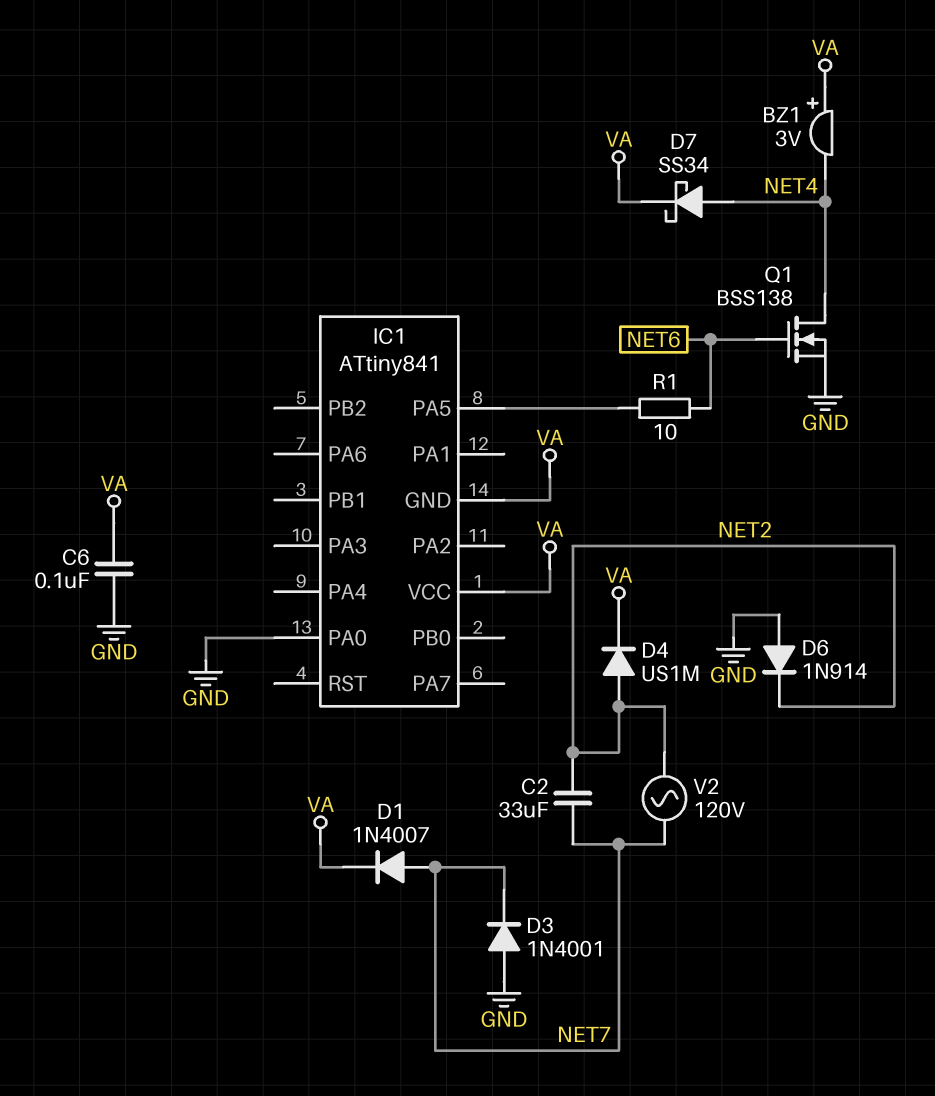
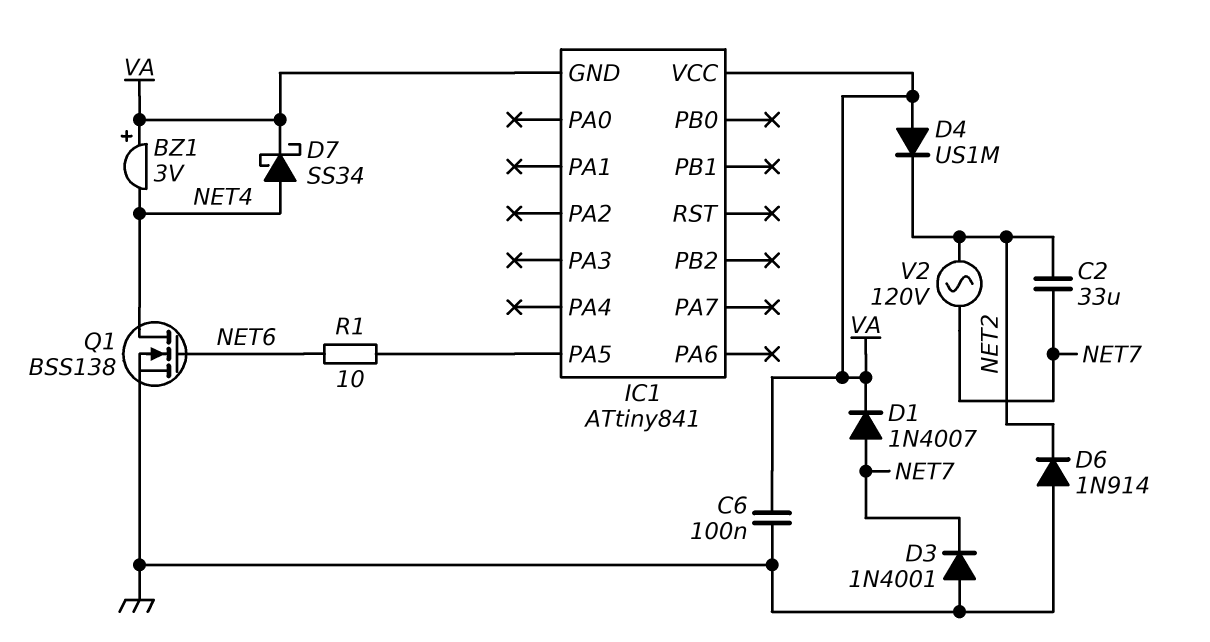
D4: diode US1M (A NET2, K VA) -> diode US1M (A VA, K NET2)
IC1 pin PA0: GND -> none

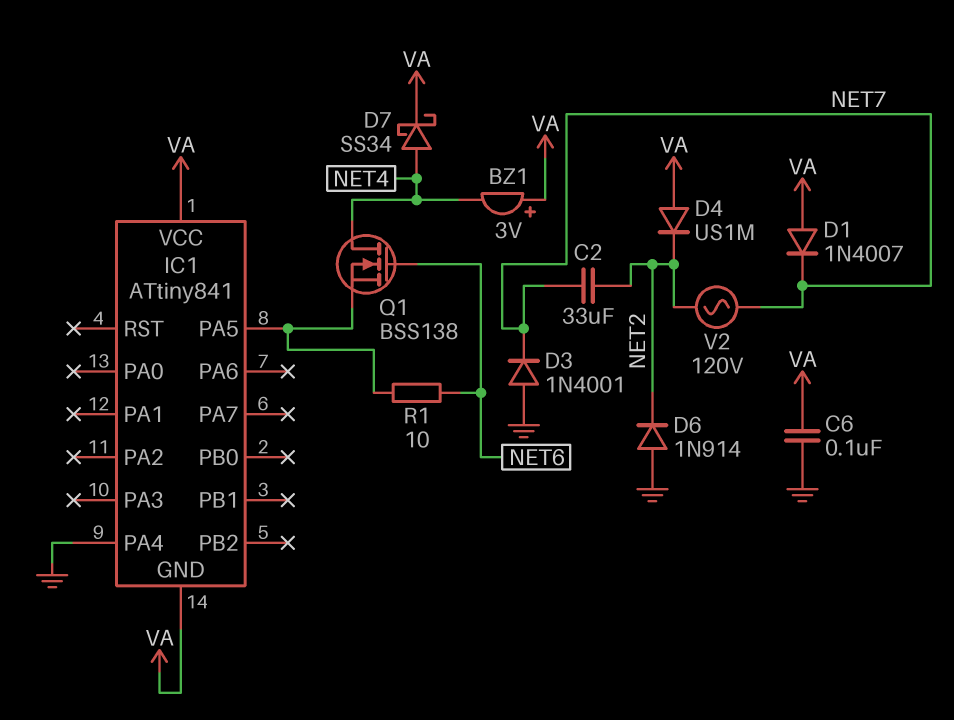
D1: diode 1N4007 (A NET7, K VA) -> diode 1N4007 (A VA, K NET7)
IC1 pin PA4: none -> GND
Q1: NMOS BSS138 (G NET6, D NET4, S GND) -> NMOS BSS138 (G NET6, D NET4, S IC1/PA5)

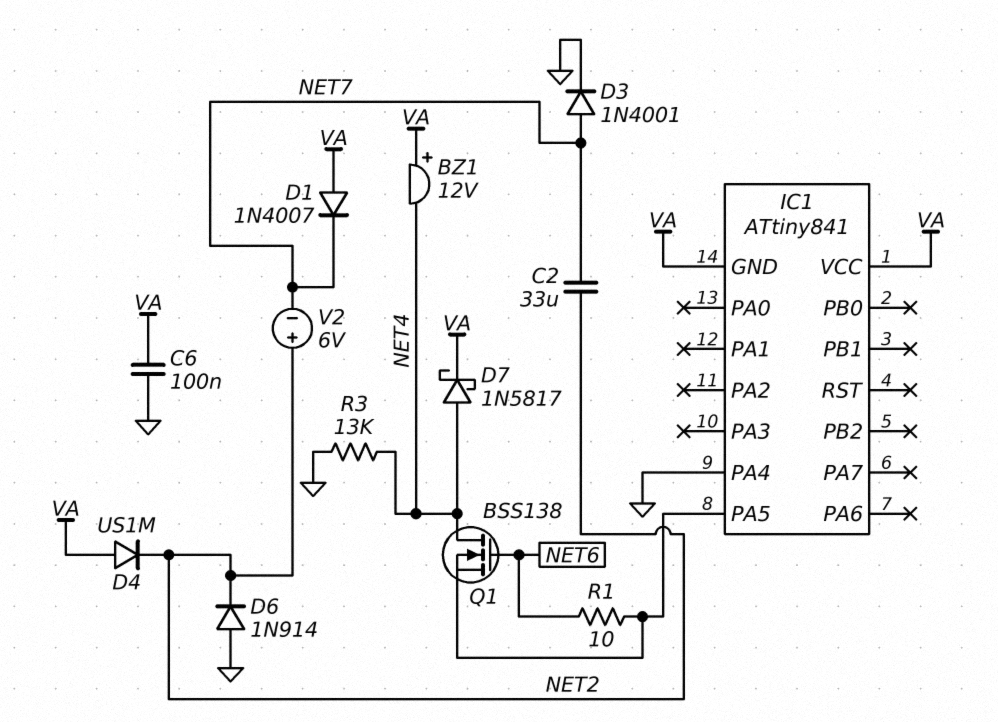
BZ1: buzzer 3V (plus VA, minus NET4) -> buzzer 12V (plus VA, minus NET4)
D3: diode 1N4001 (A GND, K NET7) -> diode 1N4001 (A NET7, K GND)
D7: schottky SS34 (A NET4, K VA) -> schottky 1N5817 (A NET4, K VA)
R3: none -> 13k (GND, NET4)
V2: AC 120V (NET2, NET7) -> 6V (plus NET2, minus NET7)

